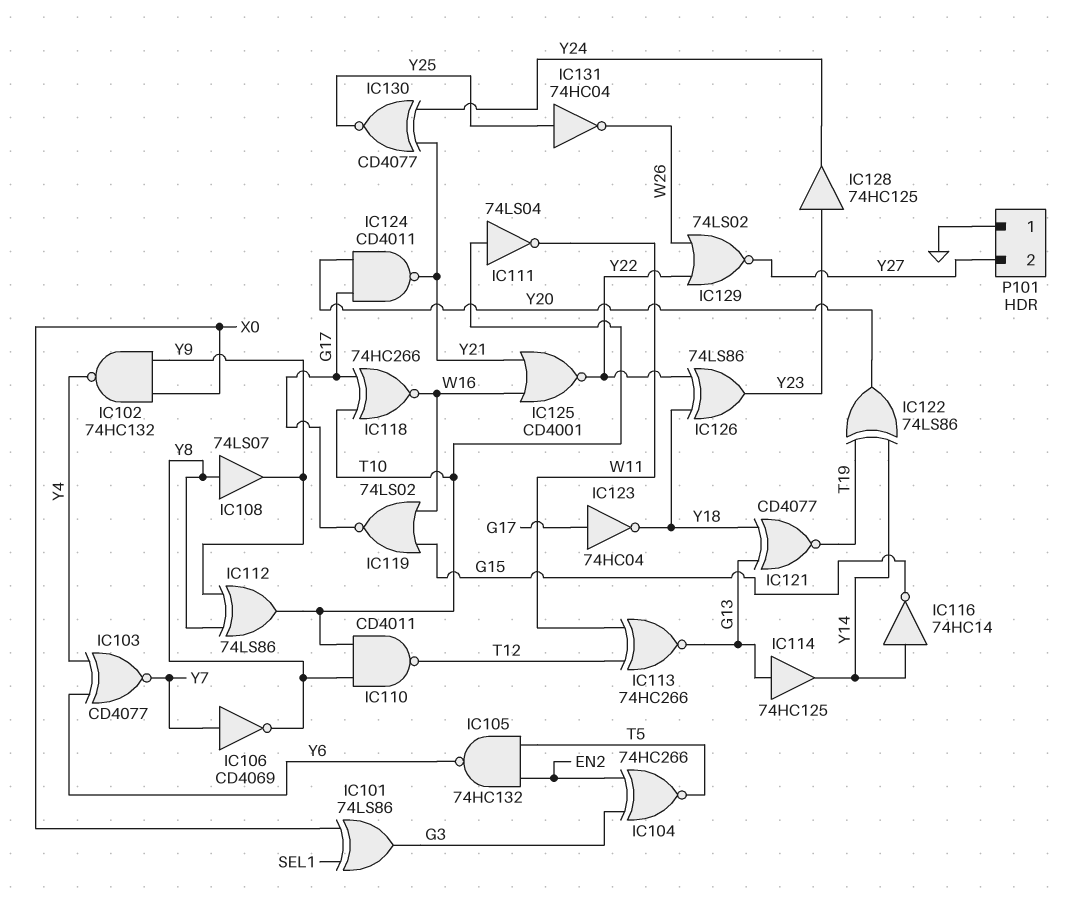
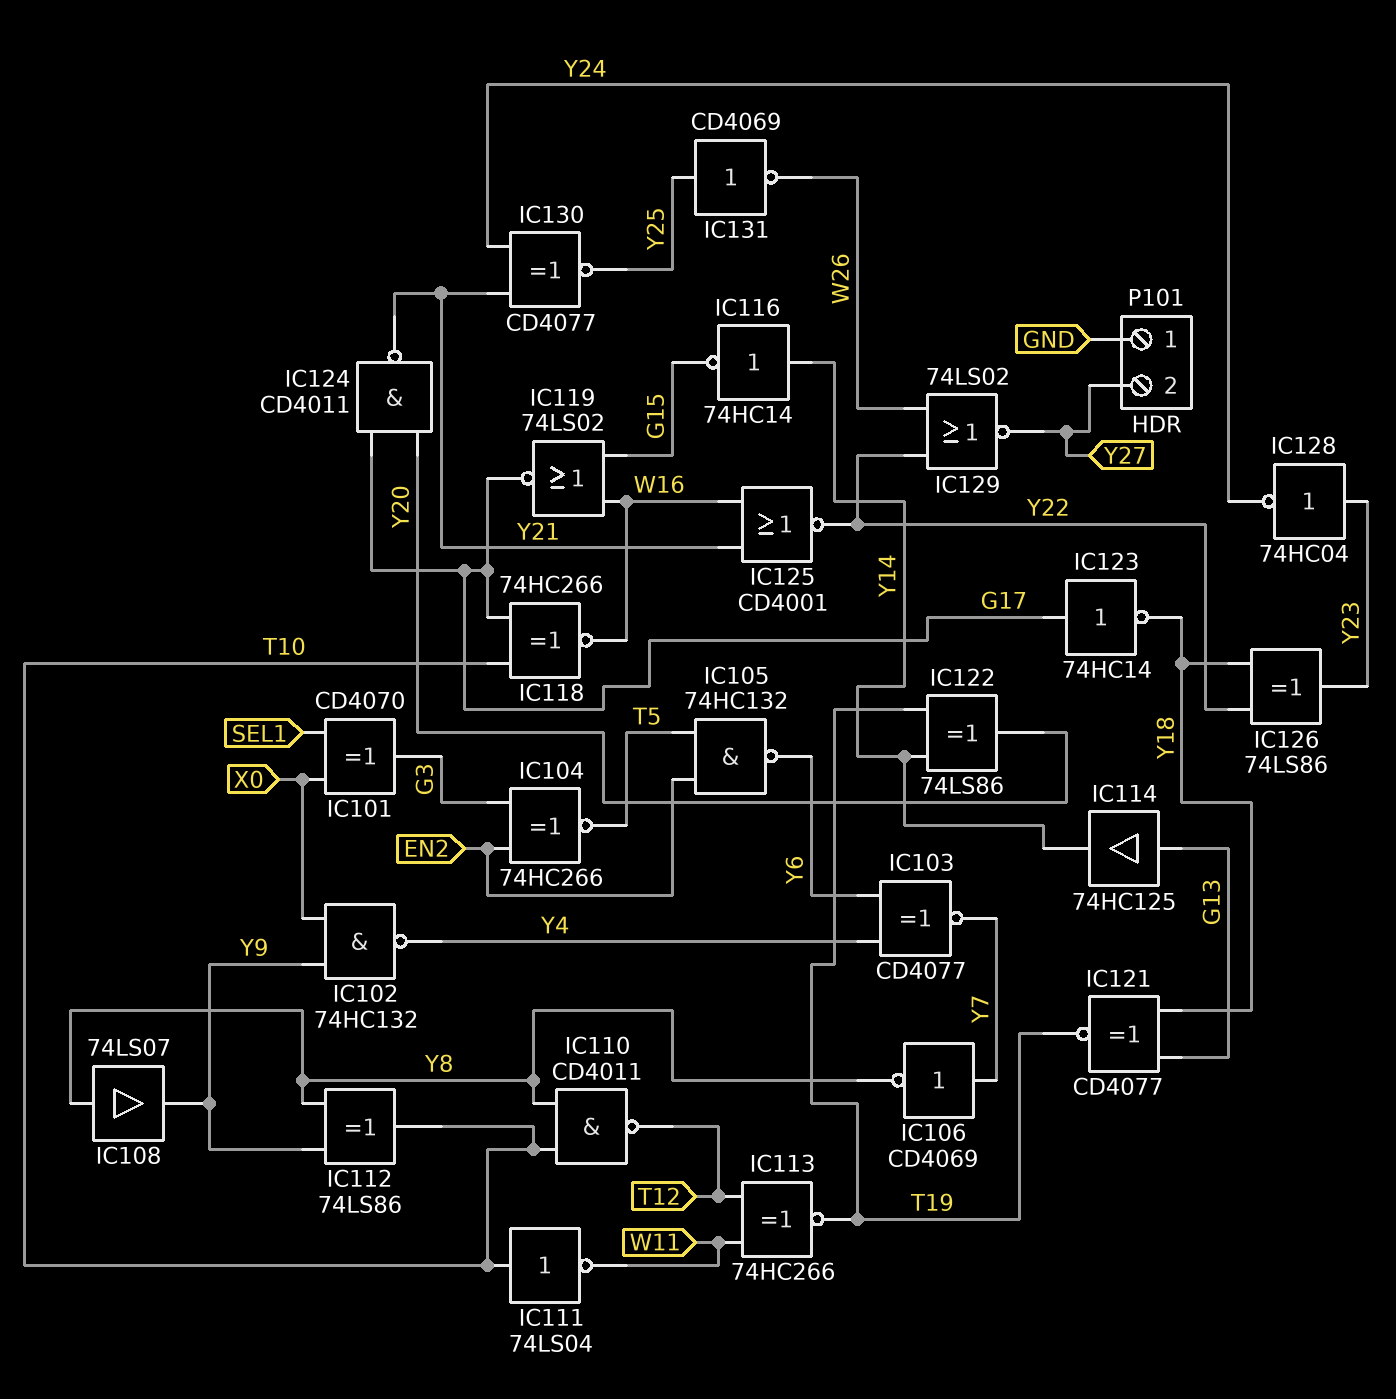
IC101: XOR 74LS86 (in SEL1, in X0, out G3) -> XOR CD4070 (in SEL1, in X0, out G3)
IC113: XNOR 74HC266 (in T12, in W11, out G13) -> XNOR 74HC266 (in T12, in W11, out T19)
IC123: NOT 74HC04 (in G17, out Y18) -> NOT 74HC14 (in G17, out Y18)
IC128: buffer 74HC125 (in Y23, out Y24) -> NOT 74HC04 (in Y23, out Y24)
IC131: NOT 74HC04 (in Y25, out W26) -> NOT CD4069 (in Y25, out W26)

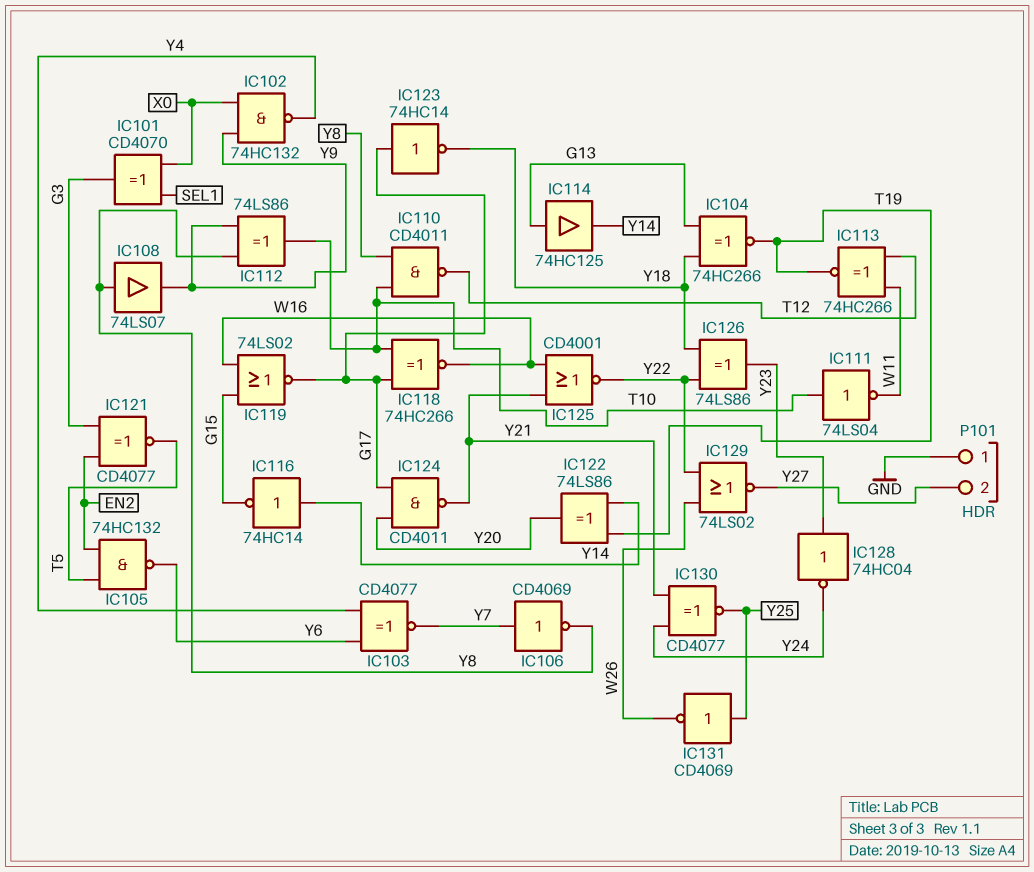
IC104: XNOR 74HC266 (in EN2, in G3, out T5) -> XNOR 74HC266 (in G13, in Y18, out T19)
IC121: XNOR CD4077 (in G13, in Y18, out T19) -> XNOR CD4077 (in EN2, in G3, out T5)

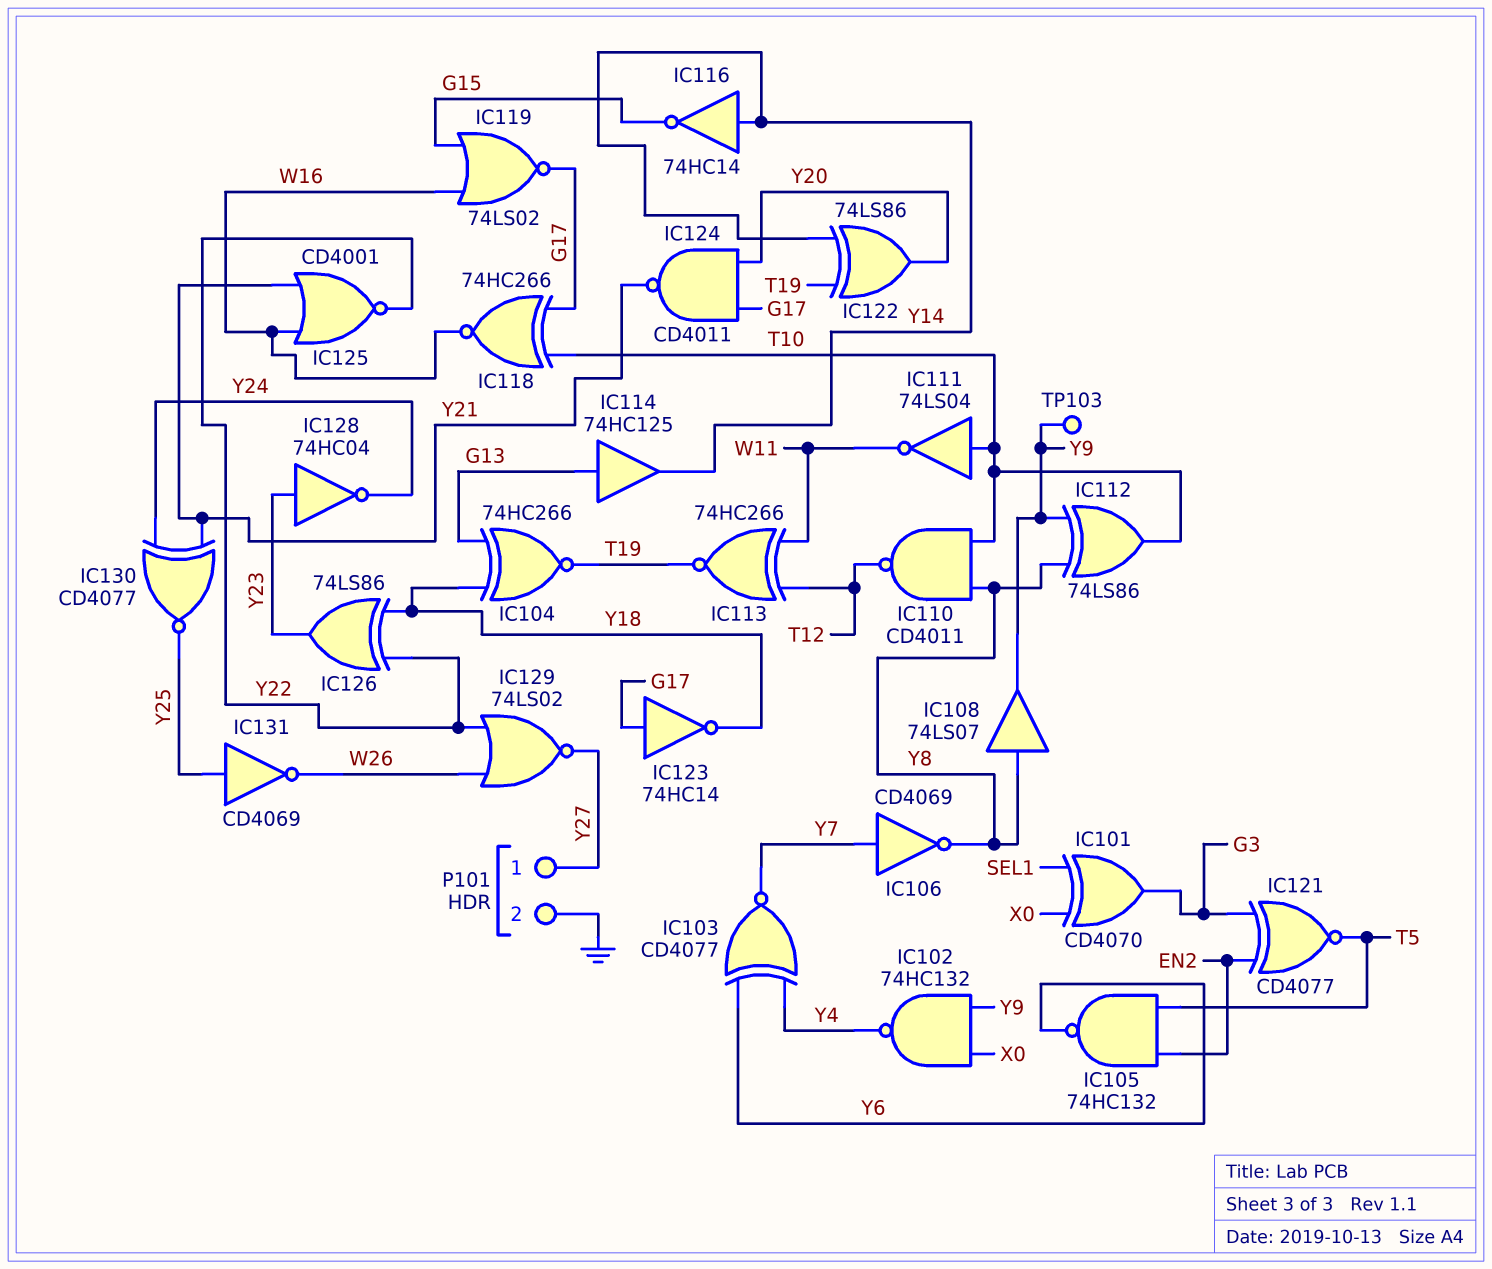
P101 pin 1: GND -> Y27
P101 pin 2: Y27 -> GND
TP103: none -> test point (Y9)

